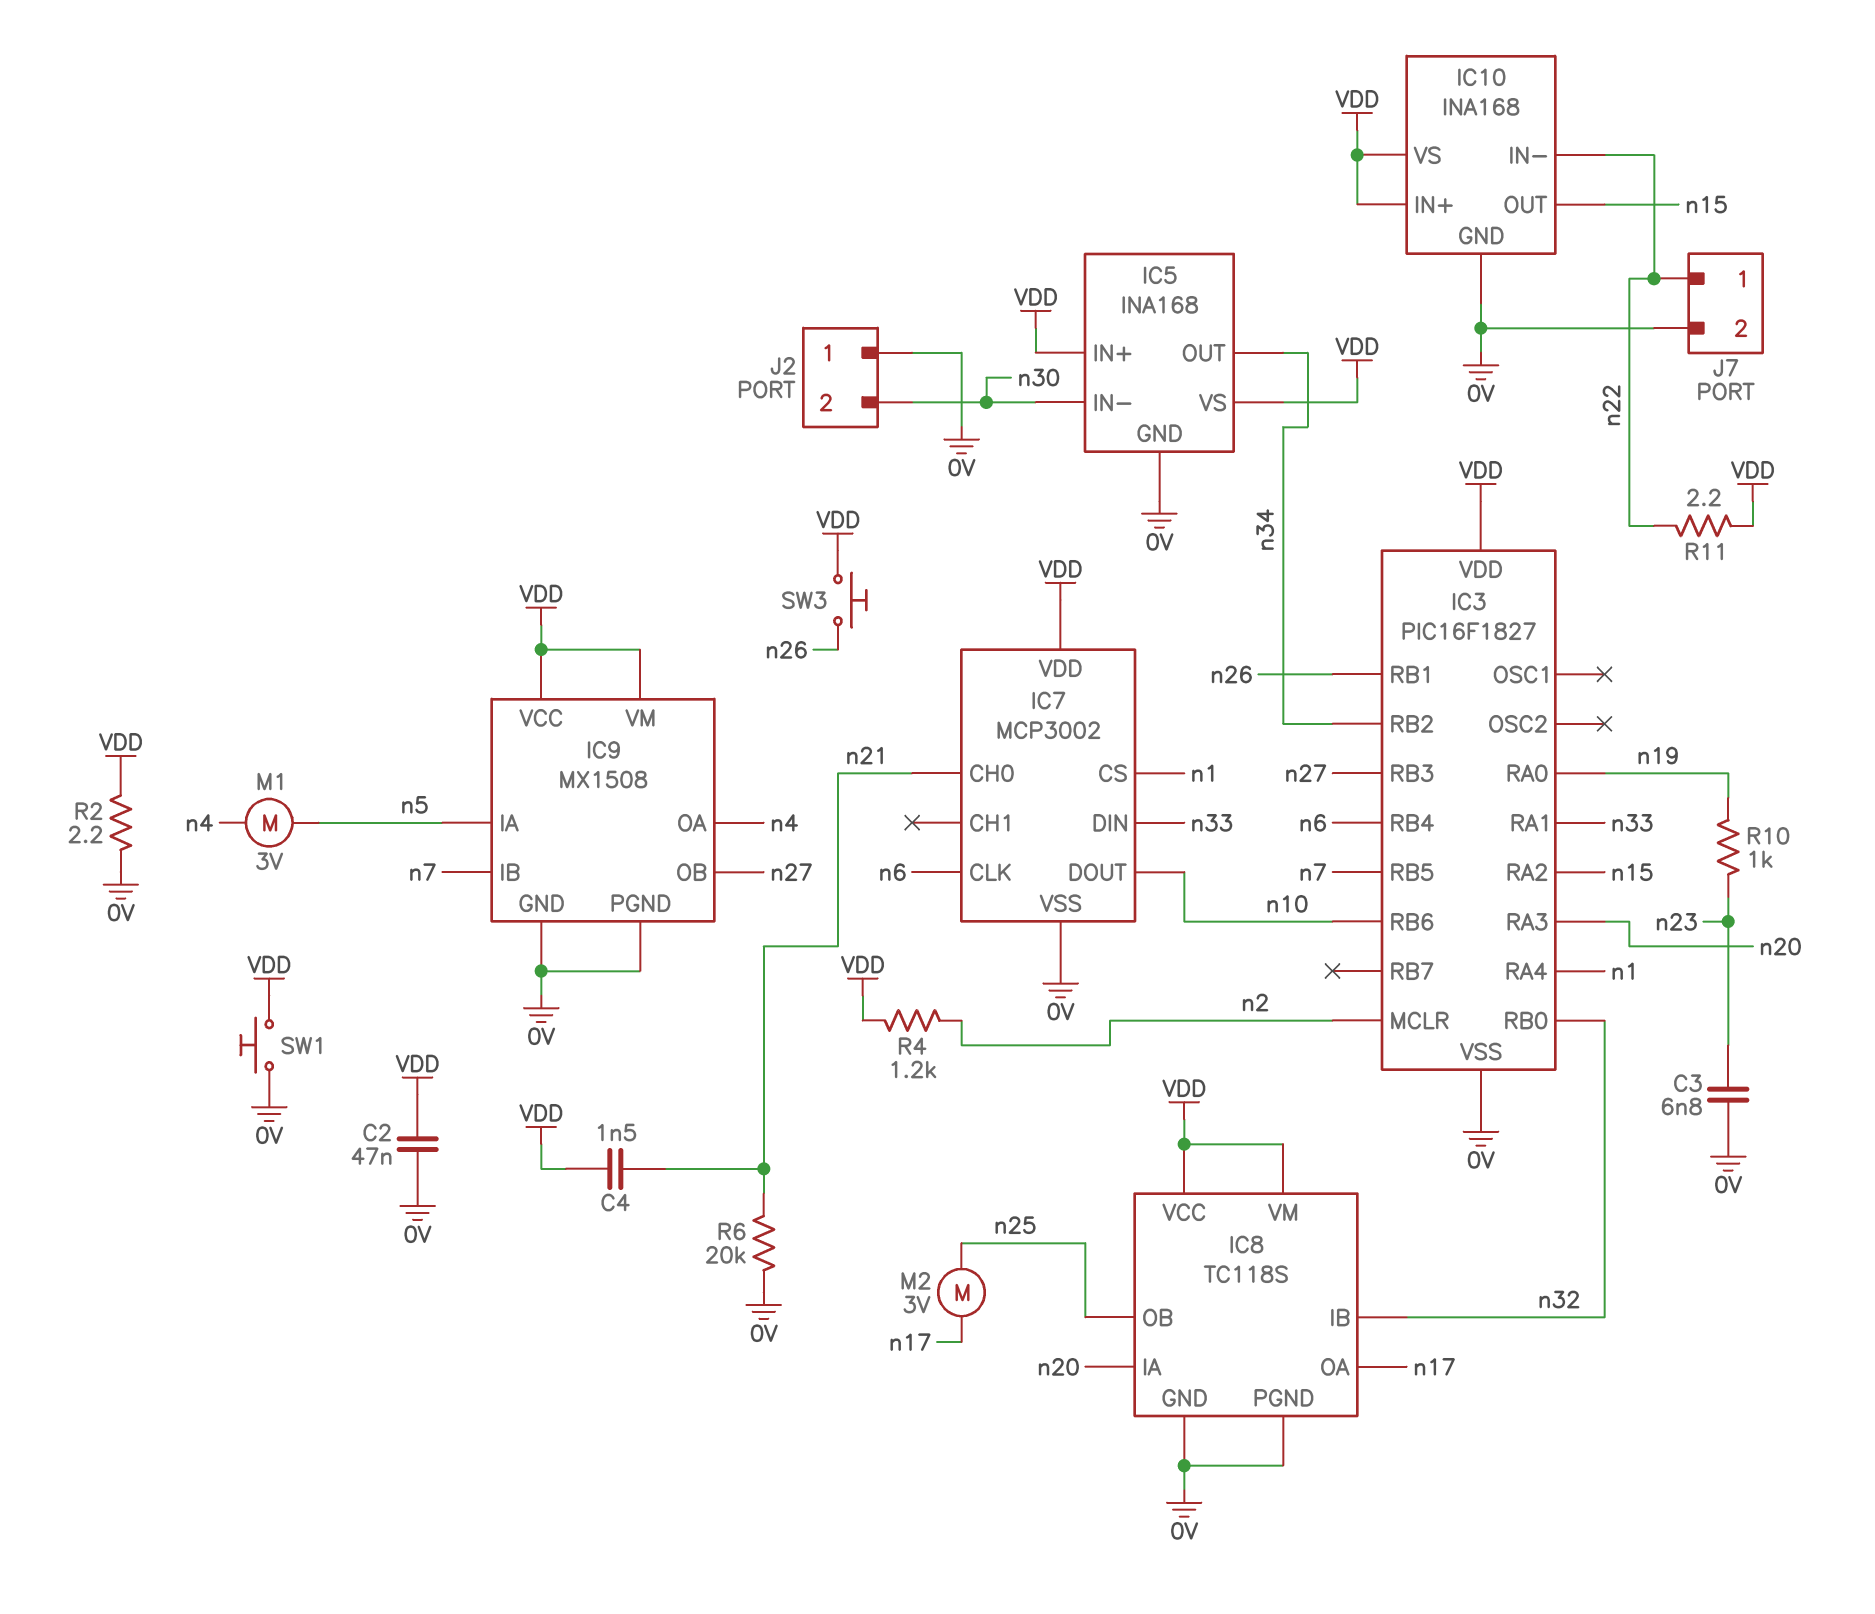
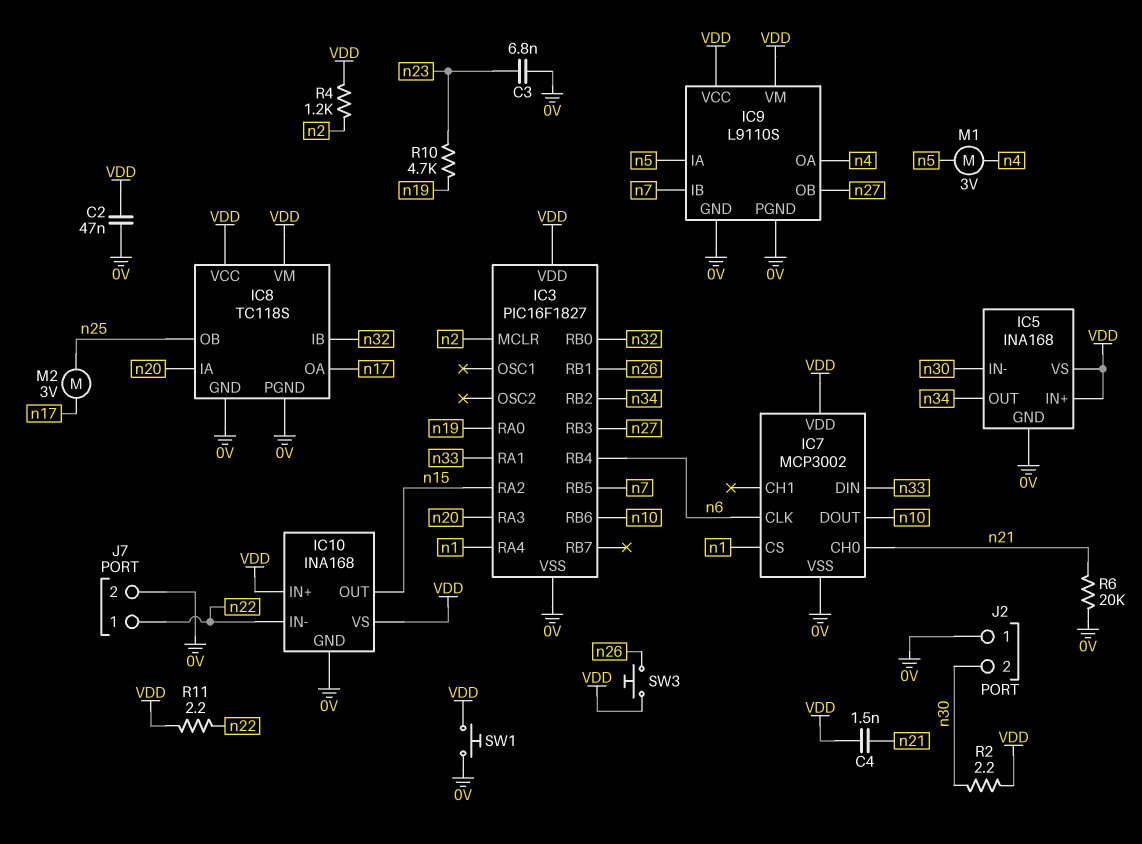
IC9: MX1508 -> L9110S
R2: 2.2 (0V, VDD) -> 2.2 (VDD, n30)
R10: 1k (n19, n23) -> 4.7k (n19, n23)

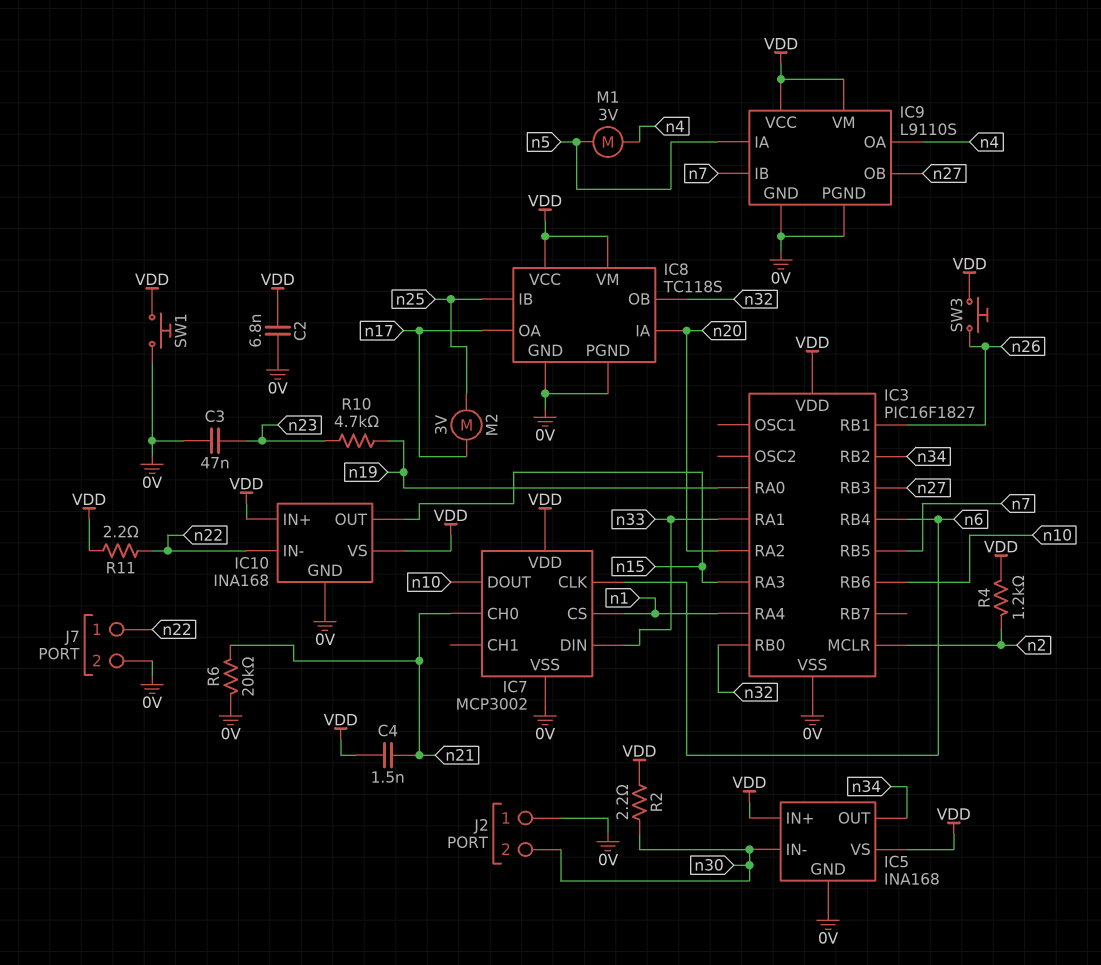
C2: 47nF (0V, VDD) -> 6.8nF (0V, VDD)
C3: 6.8nF (0V, n23) -> 47nF (0V, n23)
IC3 pin RA2: n15 -> n20
IC3 pin RA3: n20 -> n15
IC8 pin IB: n32 -> n25
IC8 pin OB: n25 -> n32

